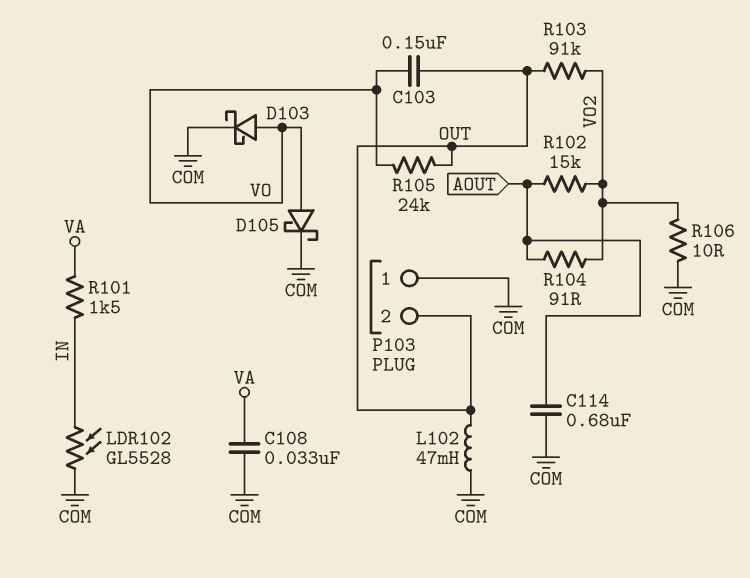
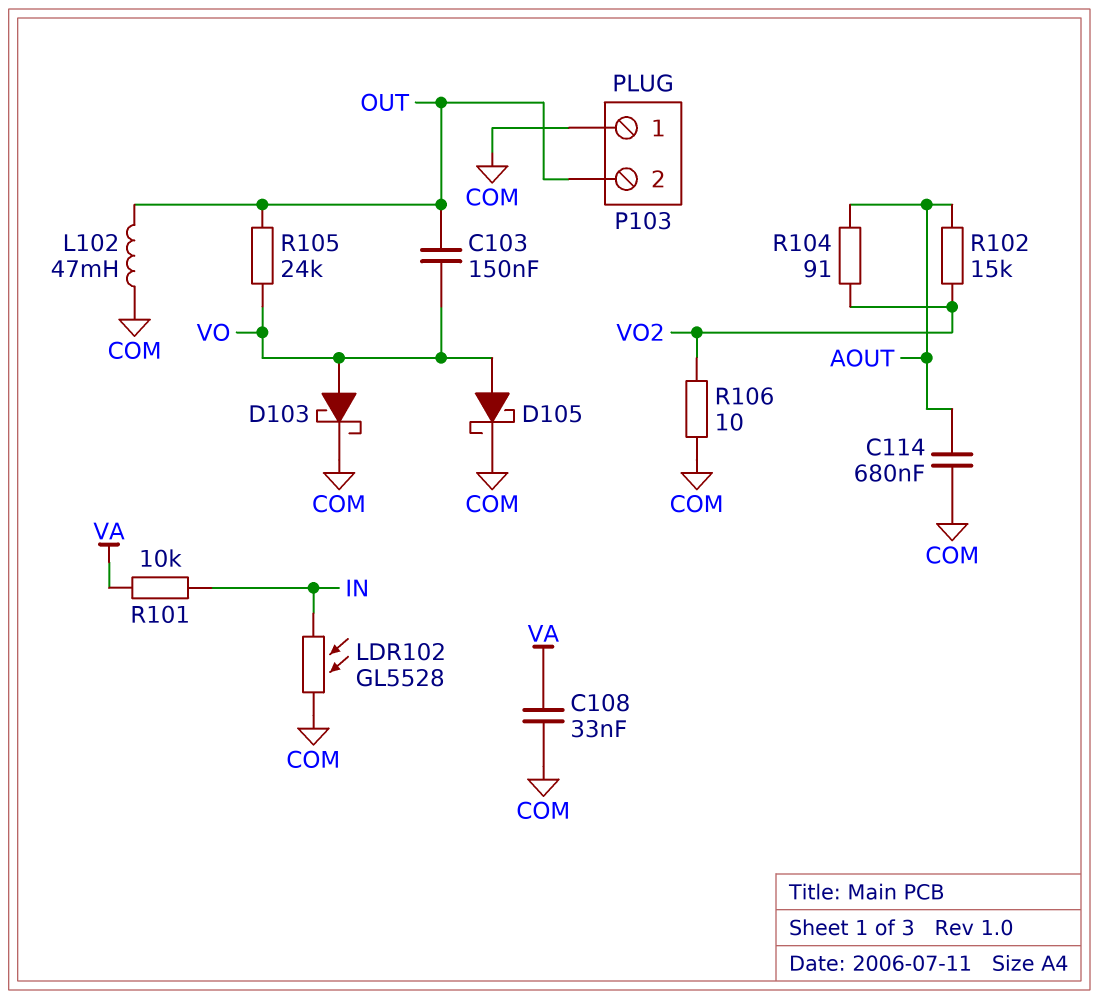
R101: 1.5k (IN, VA) -> 10k (IN, VA)
R103: 91k (OUT, VO2) -> none

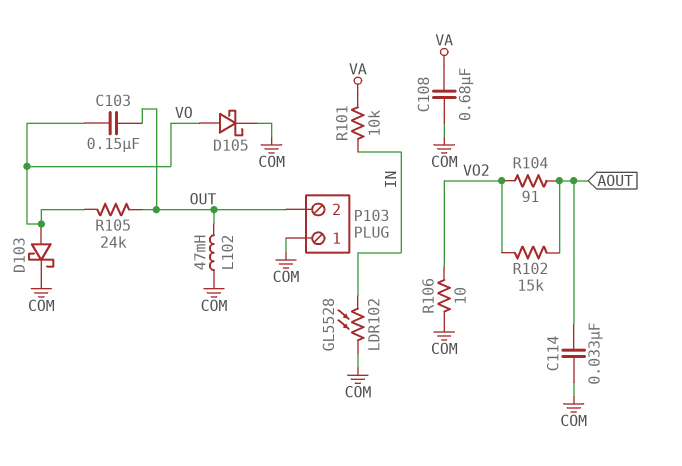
C108: 33nF (COM, VA) -> 680nF (COM, VA)
C114: 680nF (AOUT, COM) -> 33nF (AOUT, COM)

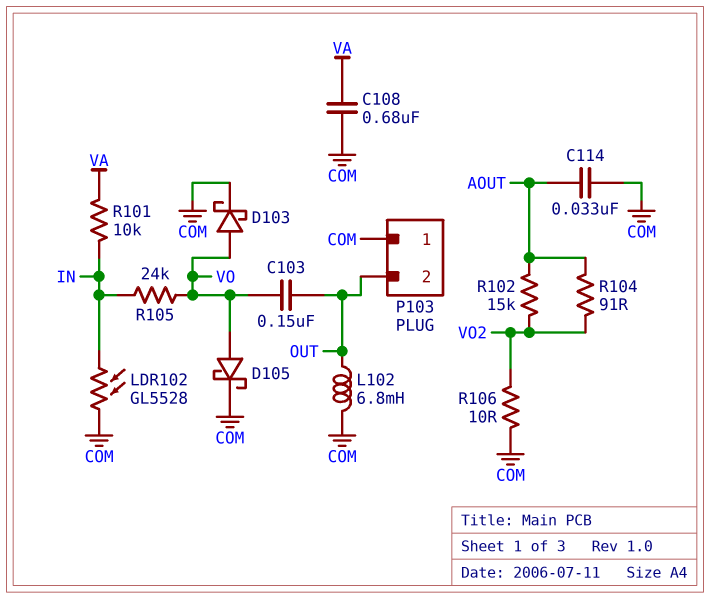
L102: 47mH (COM, OUT) -> 6.8mH (COM, OUT)
R105: 24k (OUT, VO) -> 24k (IN, VO)

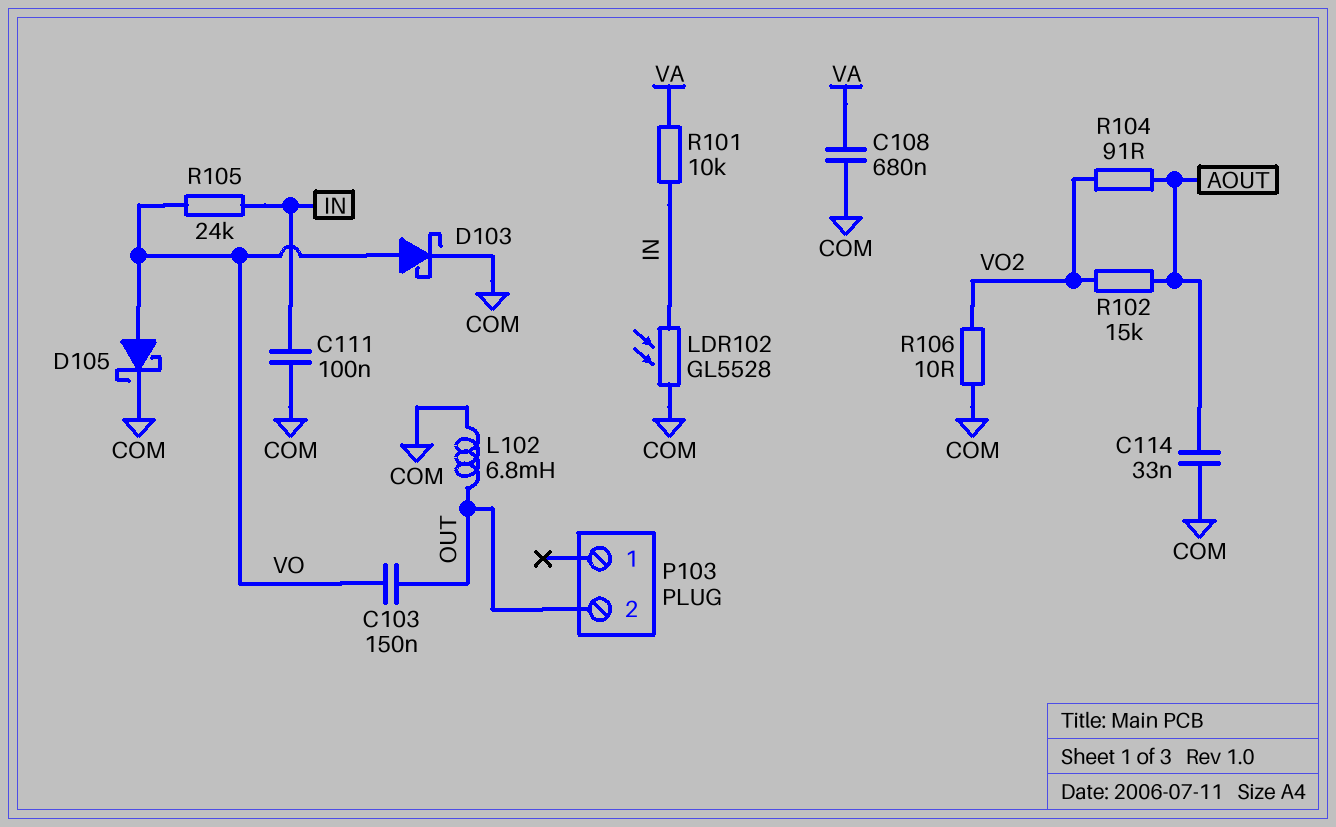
C111: none -> 100nF (COM, IN)
P103 pin 1: COM -> none

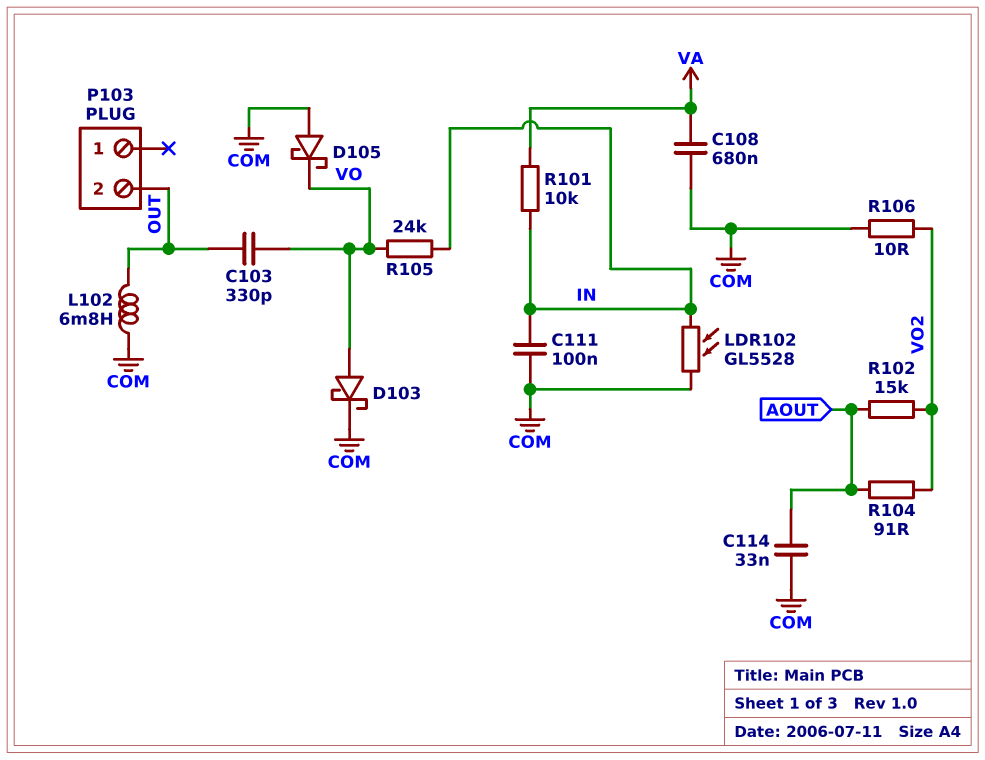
C103: 150nF (OUT, VO) -> 330pF (OUT, VO)
D105: schottky (A VO, K COM) -> schottky (A COM, K VO)

